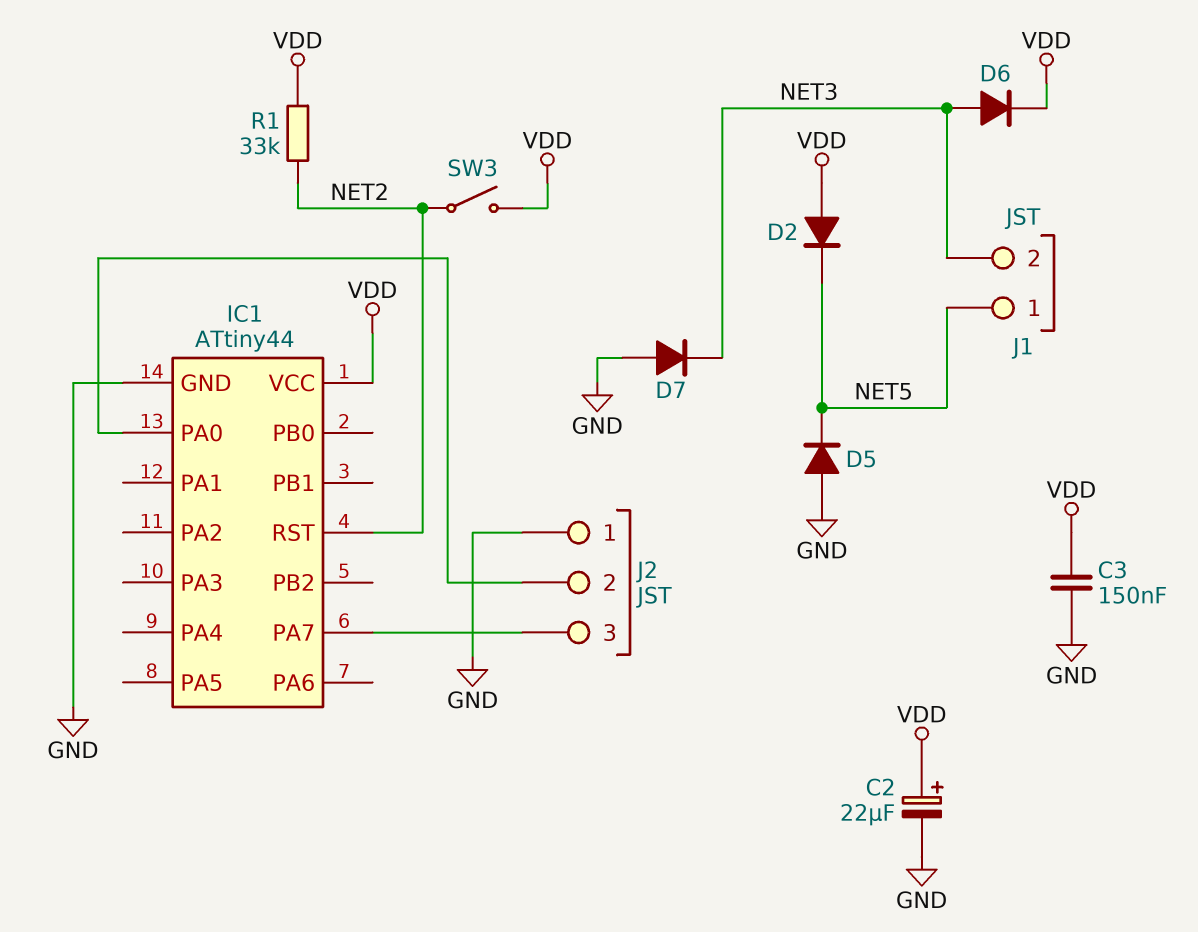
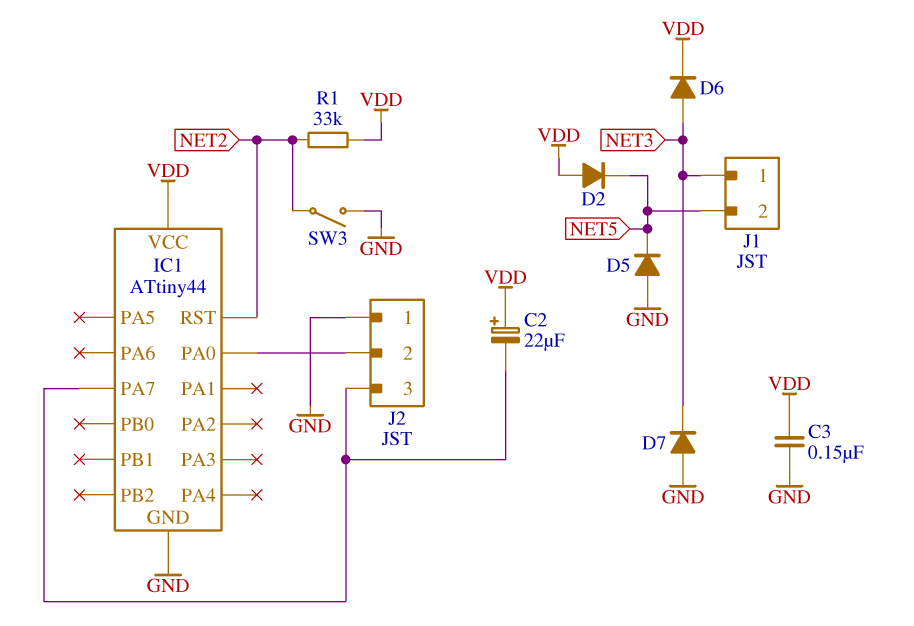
C2: 22uF (plus VDD, minus GND) -> 22uF (plus VDD, minus IC1/PA7)
J1 pin 1: NET5 -> NET3
J1 pin 2: NET3 -> NET5
SW3: switch (NET2, VDD) -> switch (GND, NET2)

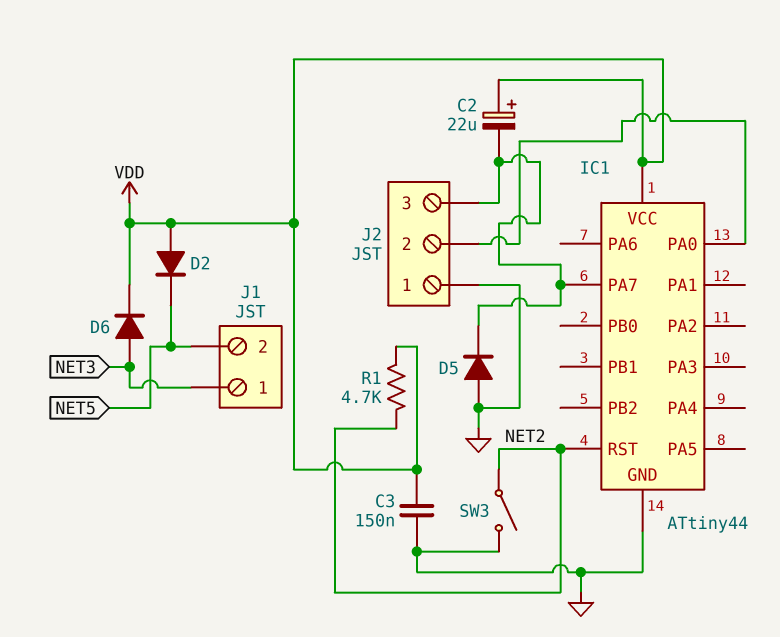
D5: diode (A GND, K NET5) -> diode (A GND, K IC1/PA7)
D7: diode (A GND, K NET3) -> none
R1: 33k (NET2, VDD) -> 4.7k (NET2, VDD)

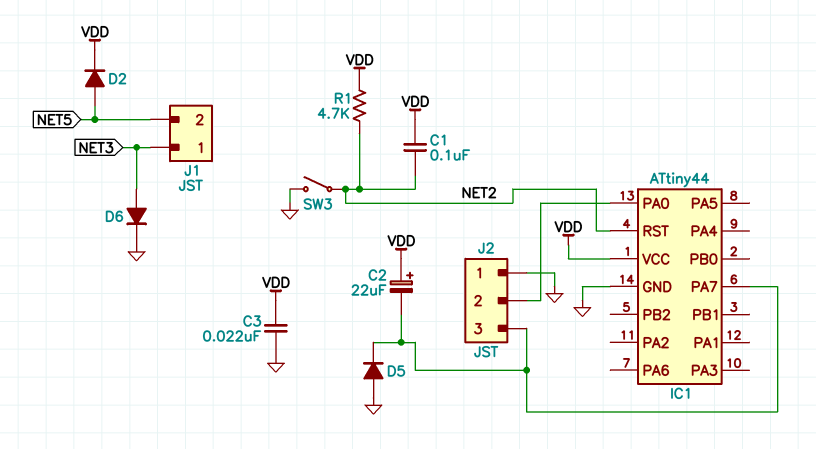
C1: none -> 100nF (NET2, VDD)
C3: 150nF (GND, VDD) -> 22nF (GND, VDD)
D2: diode (A VDD, K NET5) -> diode (A NET5, K VDD)
D6: diode (A NET3, K VDD) -> diode (A NET3, K GND)

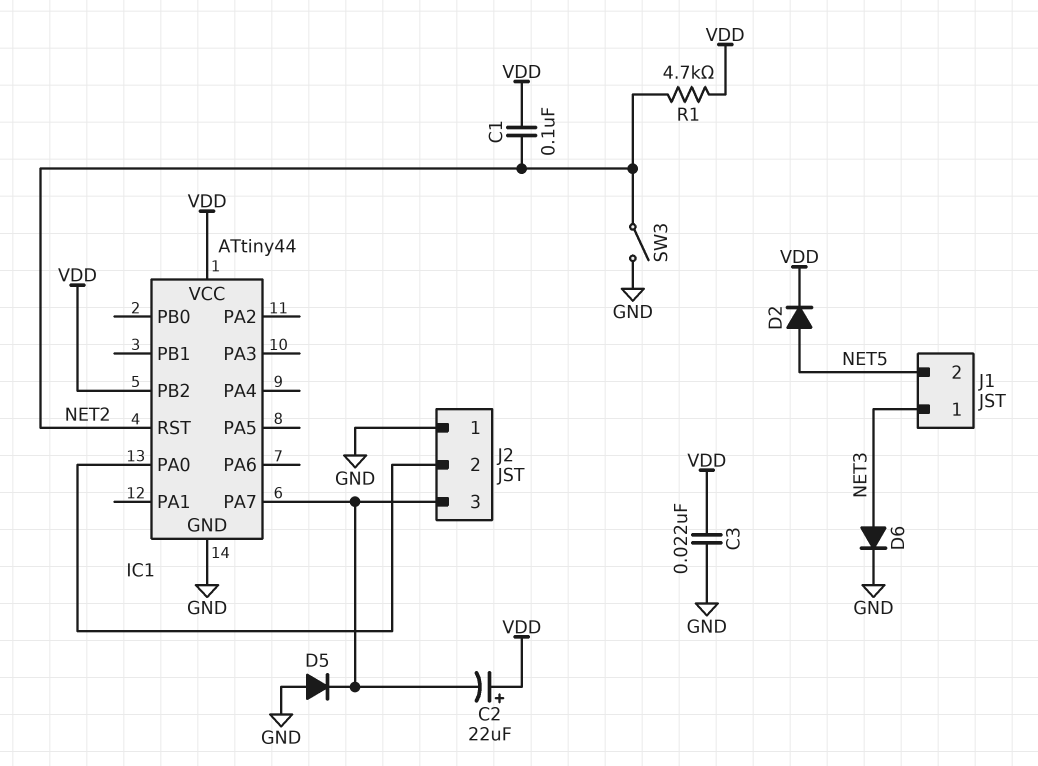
IC1 pin PB2: none -> VDD

